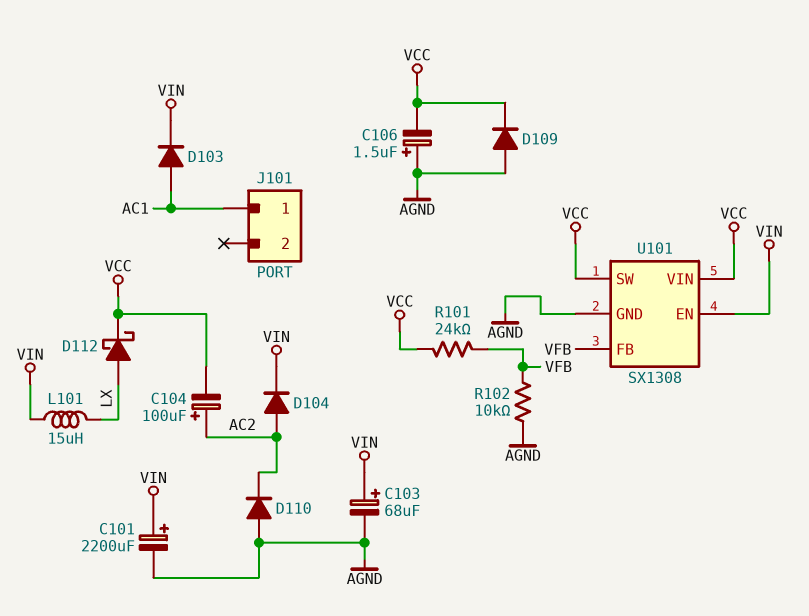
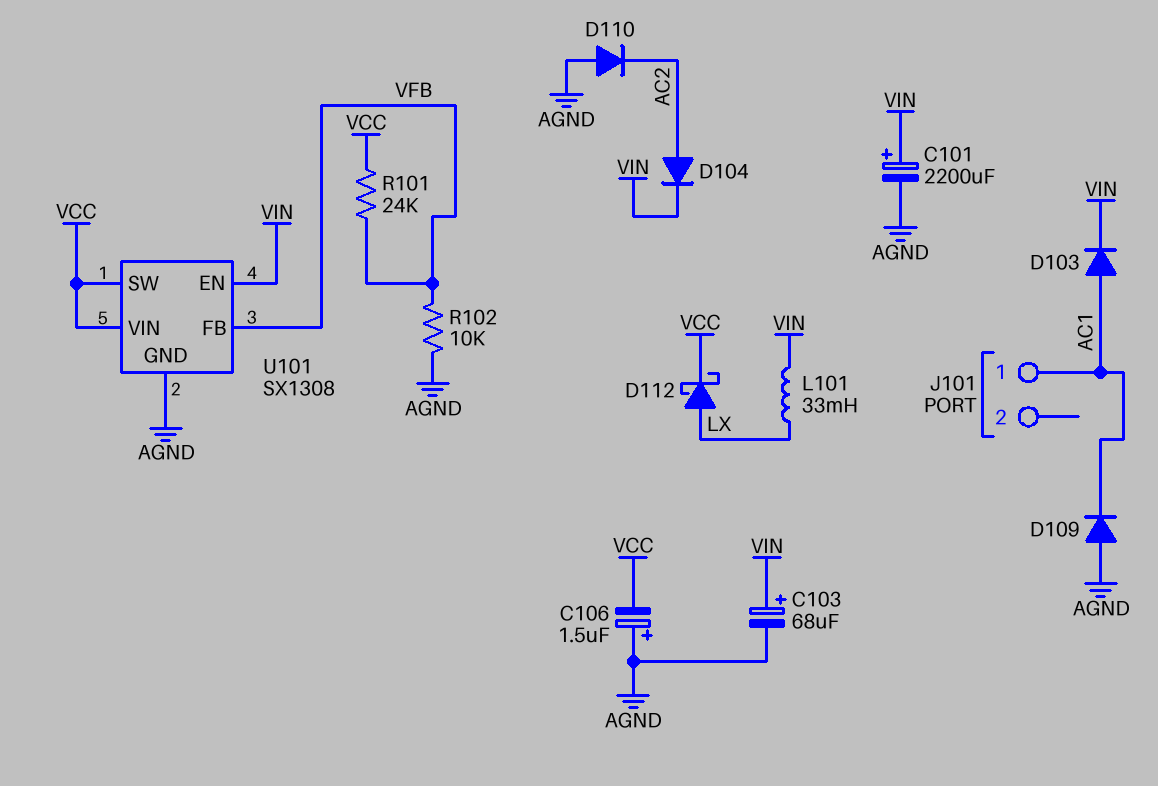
C104: 100uF (plus AC2, minus VCC) -> none
D109: diode (A AGND, K VCC) -> diode (A AGND, K AC1)
L101: 15uH (LX, VIN) -> 33mH (LX, VIN)

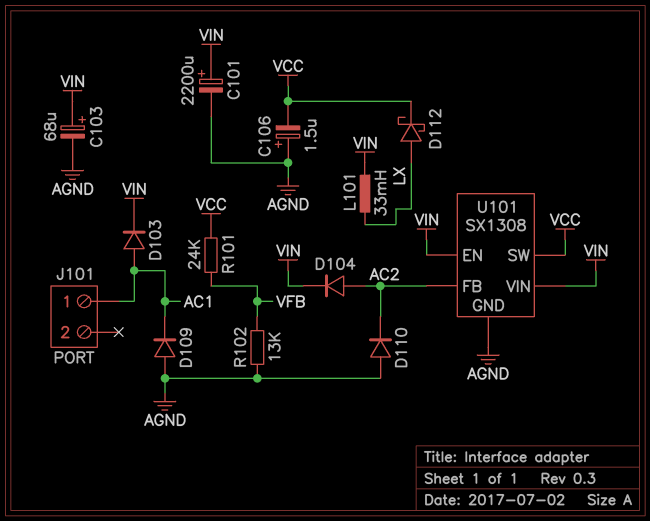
R102: 10k (AGND, VFB) -> 13k (AGND, VFB)
U101 pin FB: VFB -> AC2
U101 pin VIN: VCC -> VIN

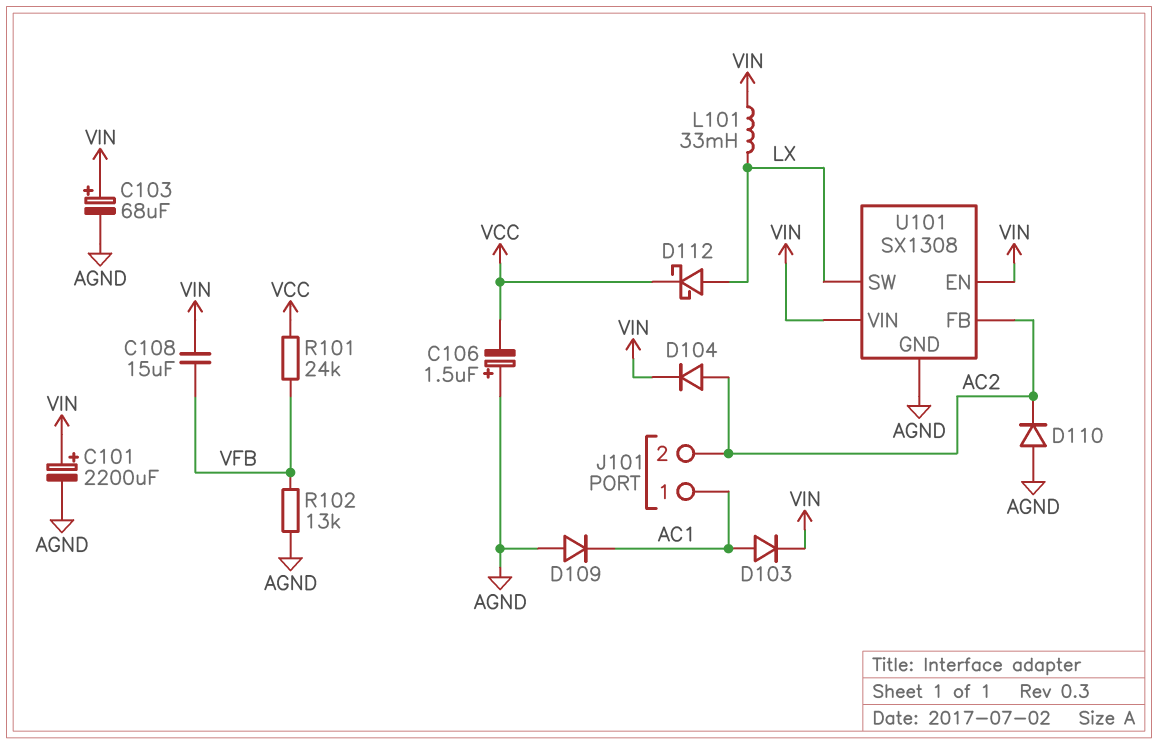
C108: none -> 15uF (VFB, VIN)
J101 pin 2: none -> AC2
U101 pin SW: VCC -> LX

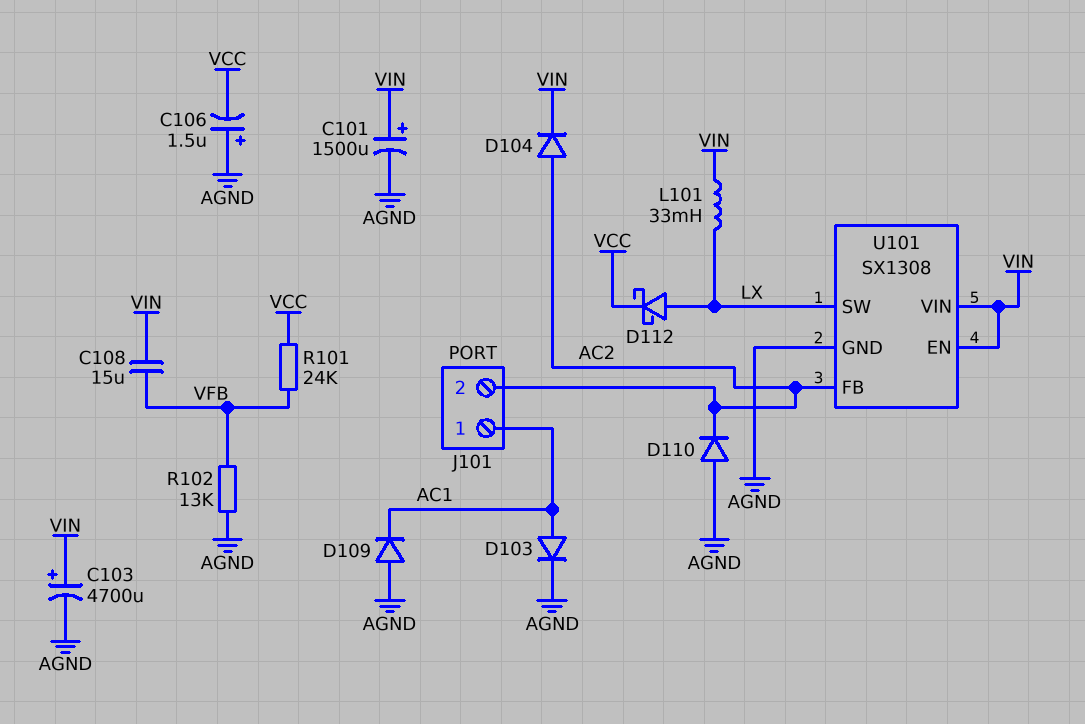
C101: 2200uF (plus VIN, minus AGND) -> 1500uF (plus VIN, minus AGND)
C103: 68uF (plus VIN, minus AGND) -> 4700uF (plus VIN, minus AGND)
D103: diode (A AC1, K VIN) -> diode (A AC1, K AGND)

